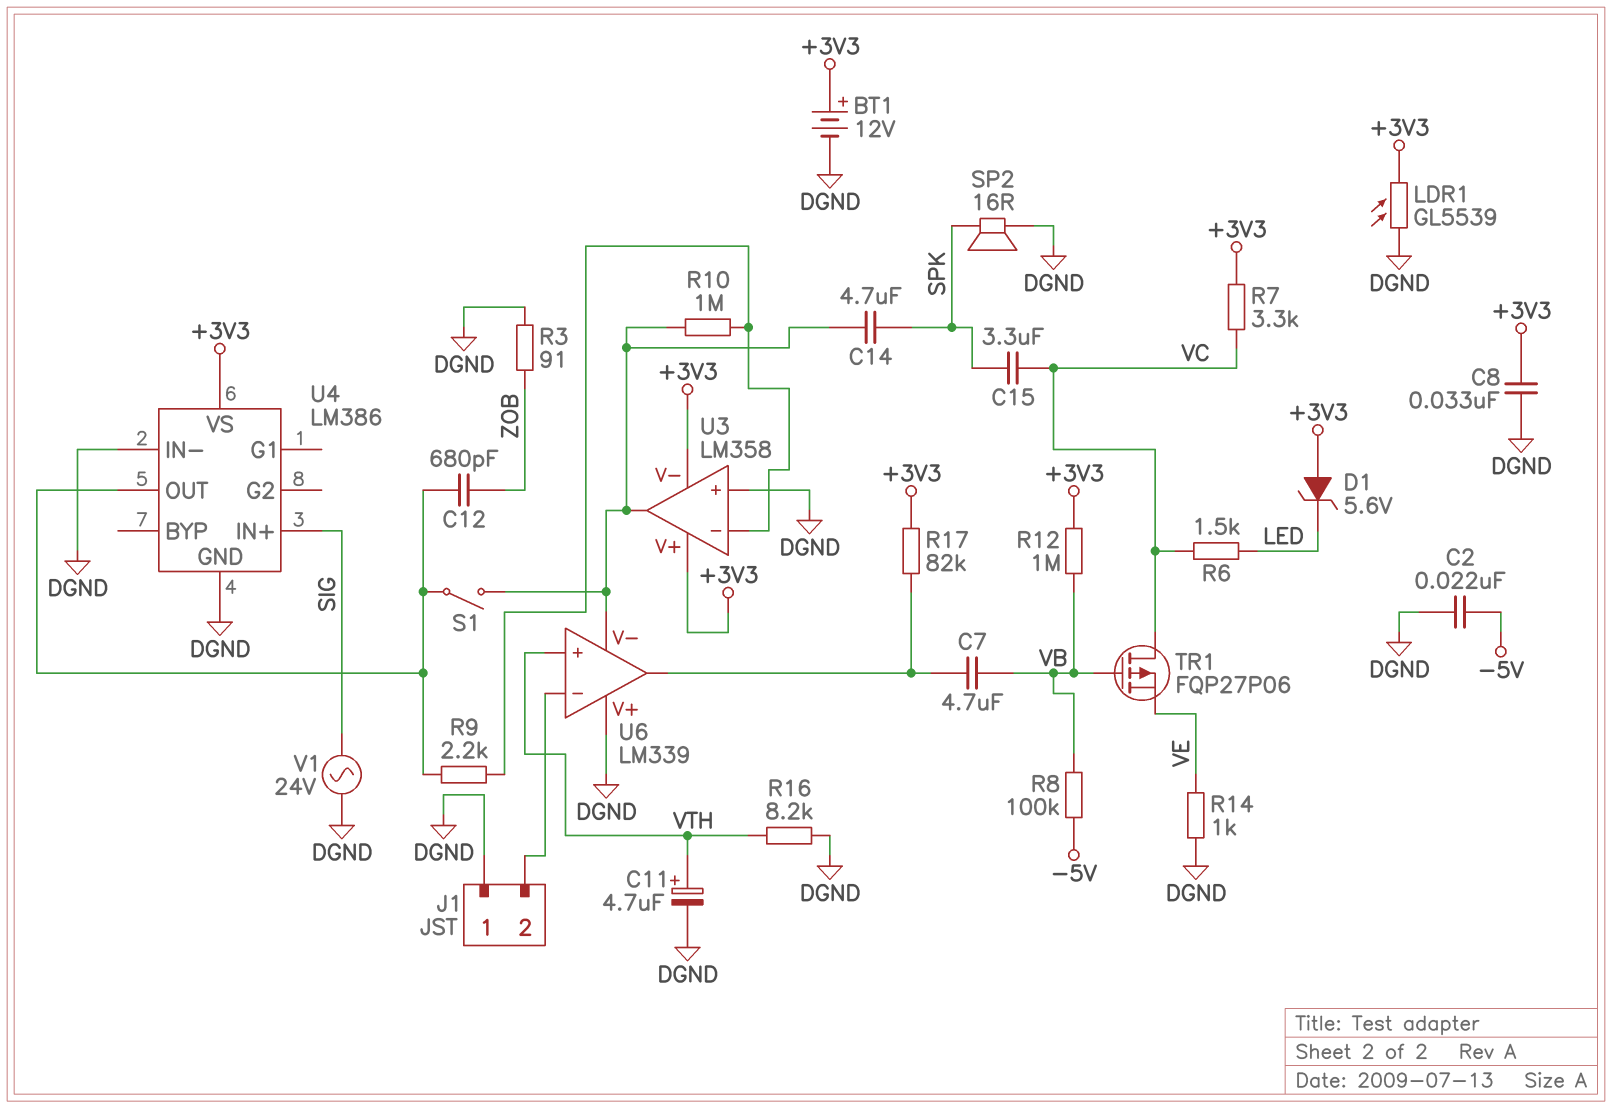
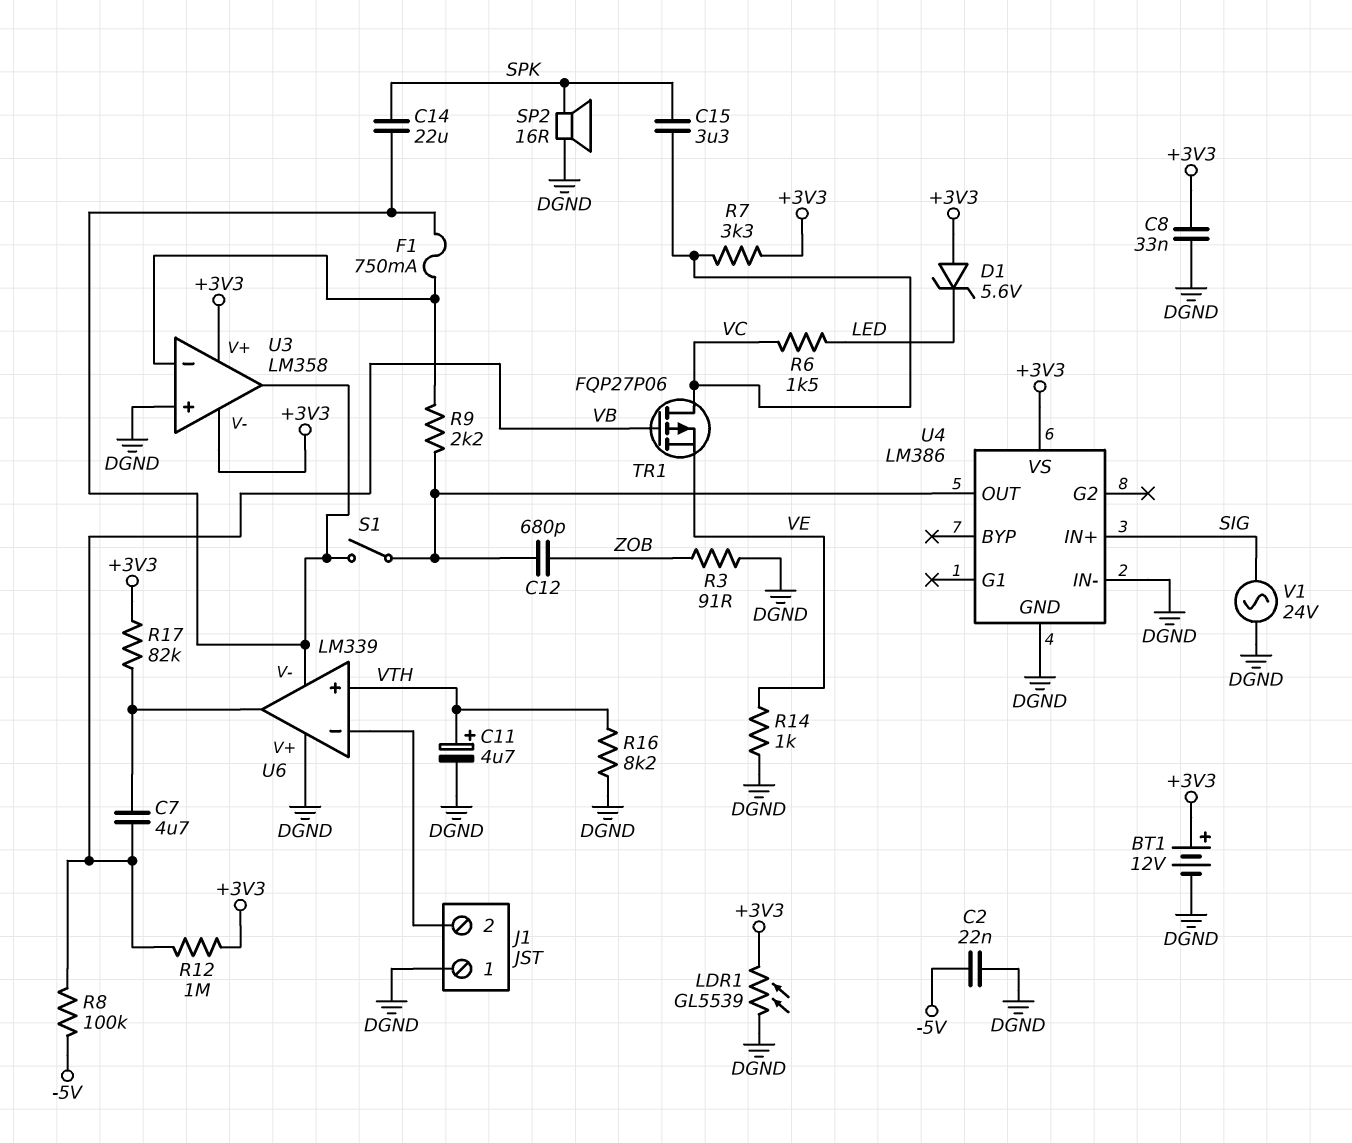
C14: 4.7uF (SPK, U3/out) -> 22uF (SPK, U3/out)
F1: none -> 750mA (U3/in-, U3/out)
R10: 1M (U3/in-, U3/out) -> none

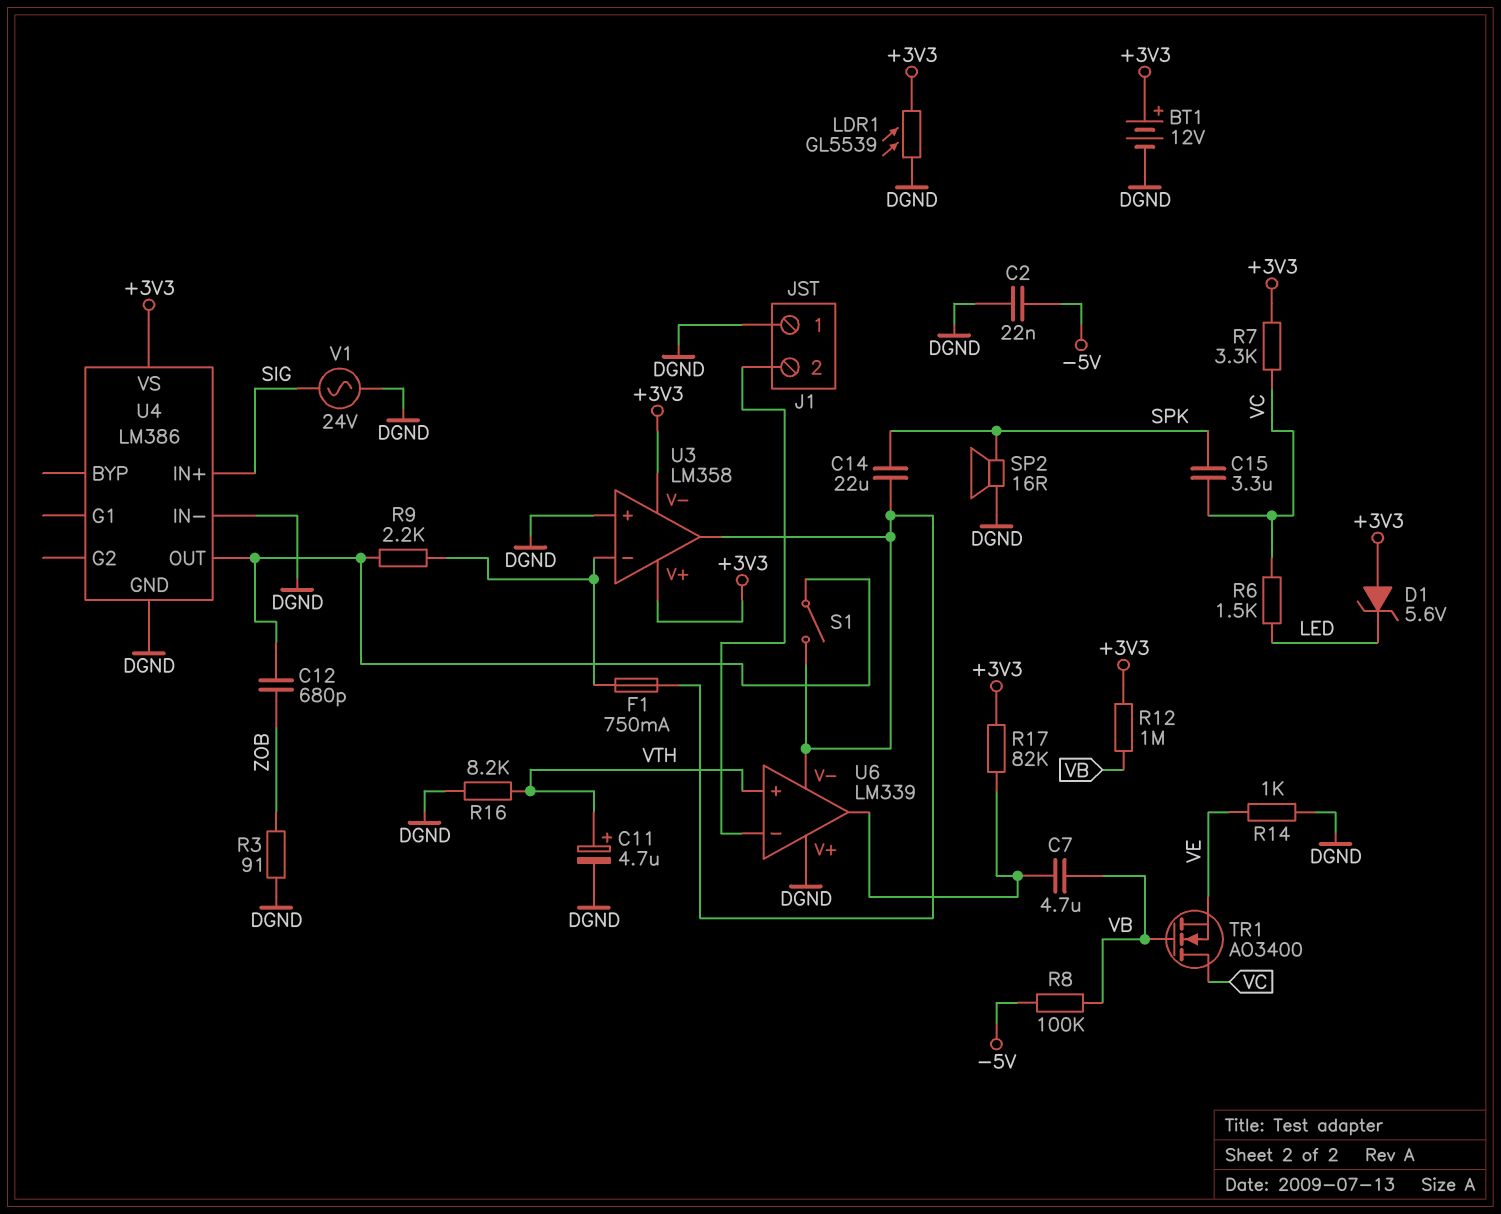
C8: 33nF (+3V3, DGND) -> none
TR1: PMOS FQP27P06 (G VB, D VC, S VE) -> NMOS AO3400 (G VB, D VC, S VE)

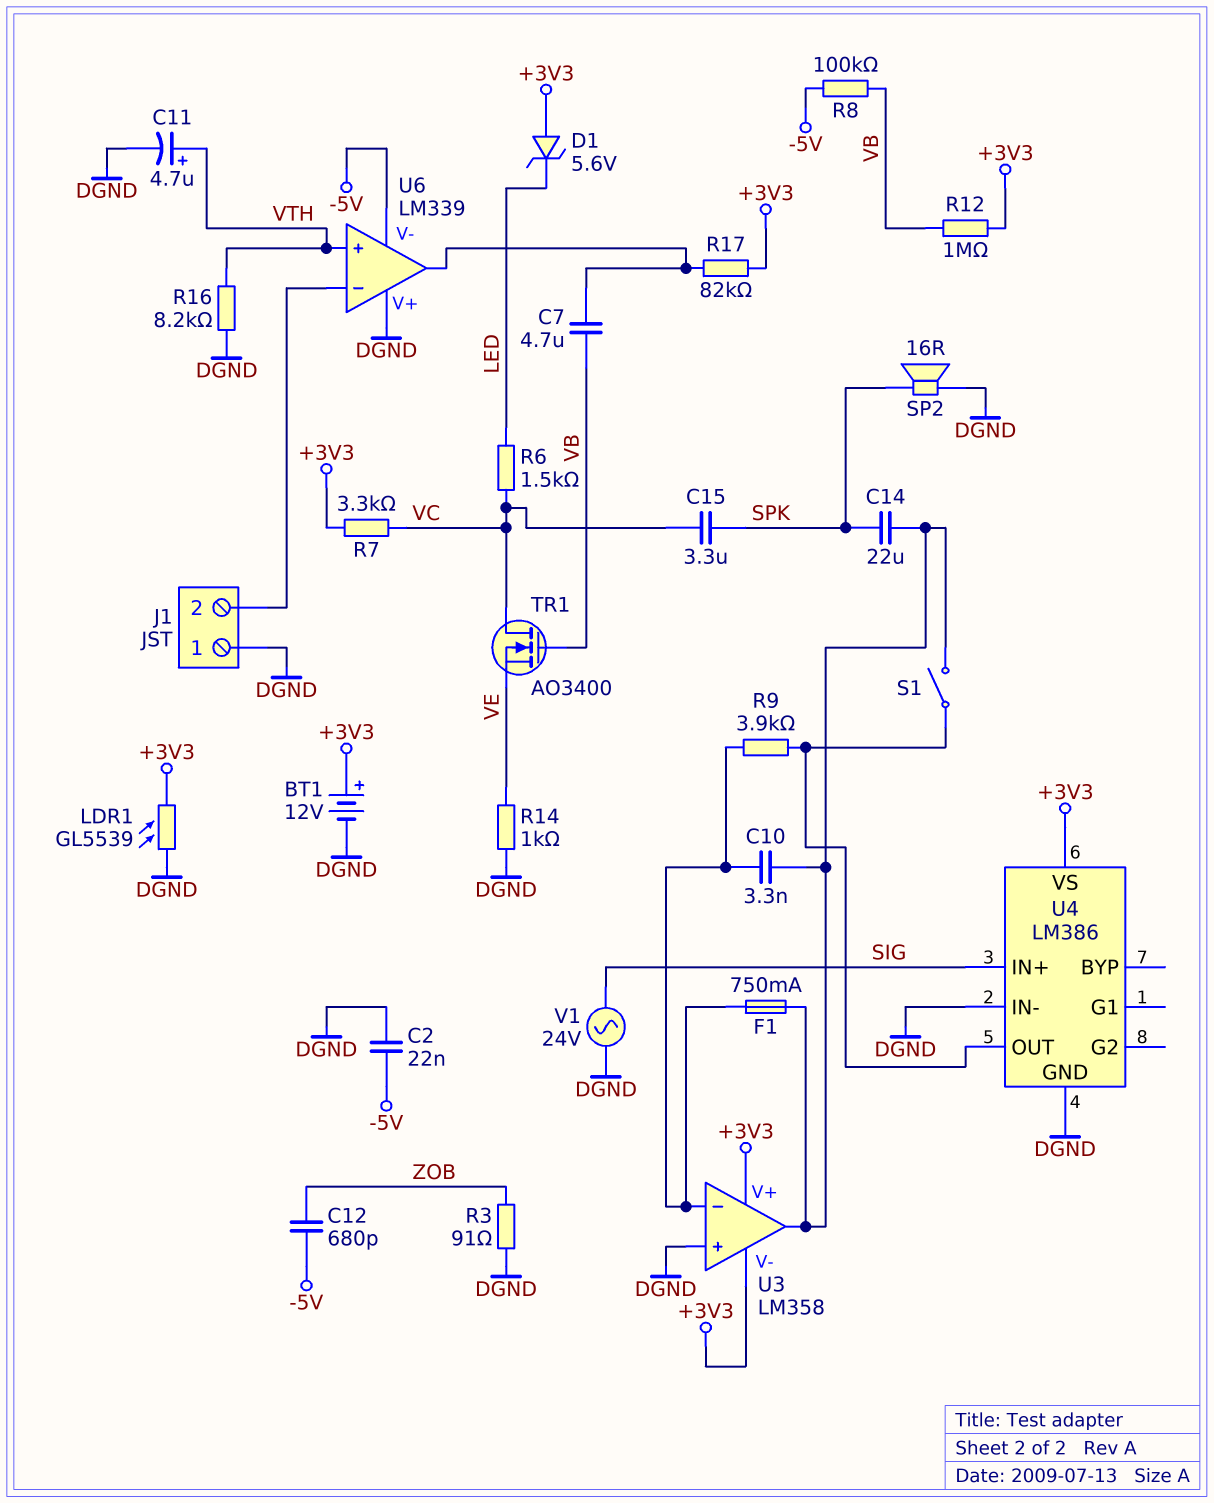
C10: none -> 3.3nF (U3/in-, U3/out)
C12: 680pF (U4/OUT, ZOB) -> 680pF (-5V, ZOB)
R9: 2.2k (U3/in-, U4/OUT) -> 3.9k (U3/in-, U4/OUT)
U6 pin V-: U3/out -> -5V

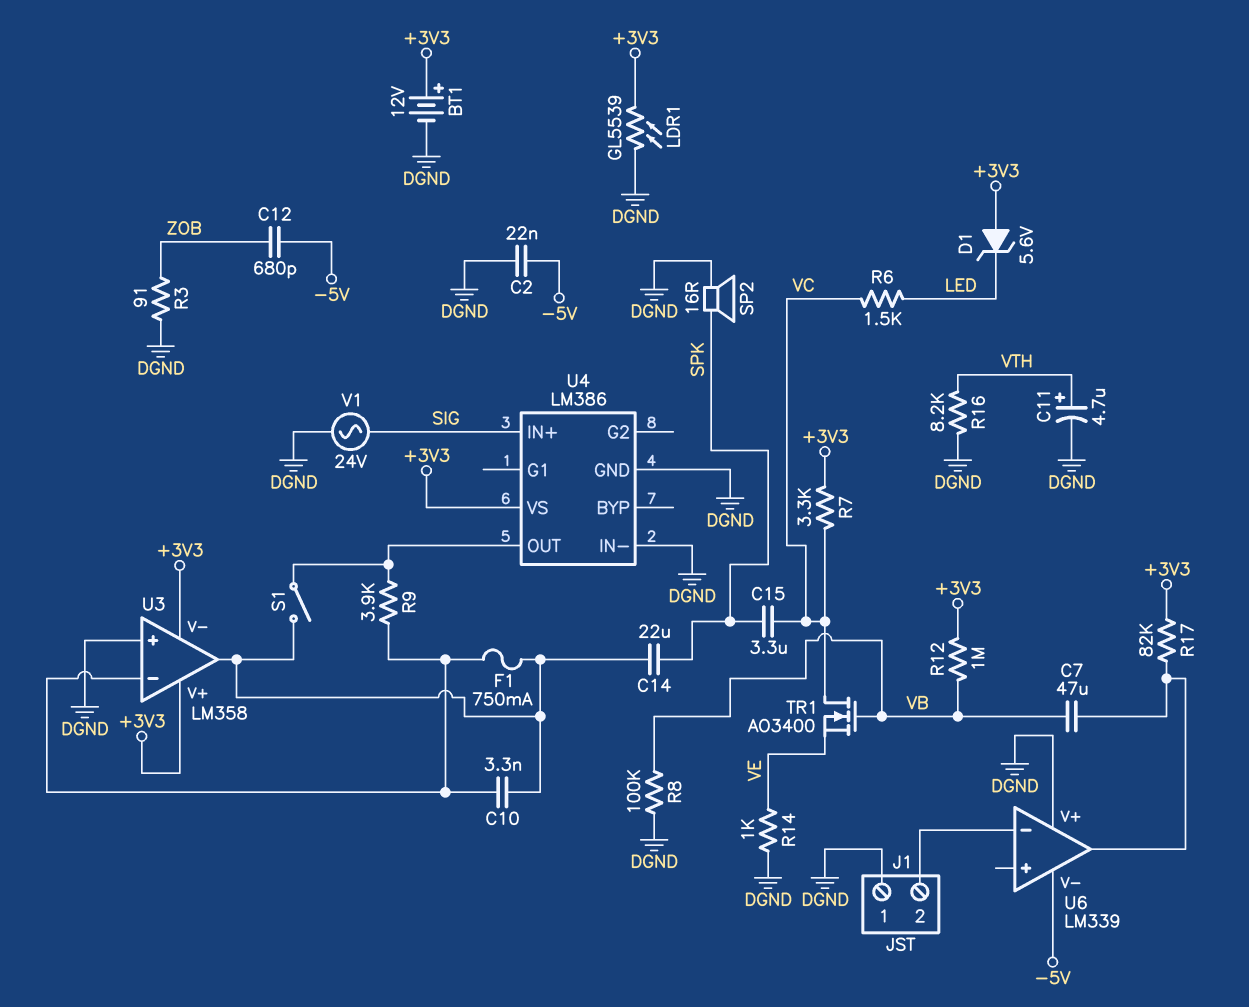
C7: 4.7uF (U6/out, VB) -> 47uF (U6/out, VB)
R8: 100k (-5V, VB) -> 100k (DGND, VB)
U6 pin in+: VTH -> none

